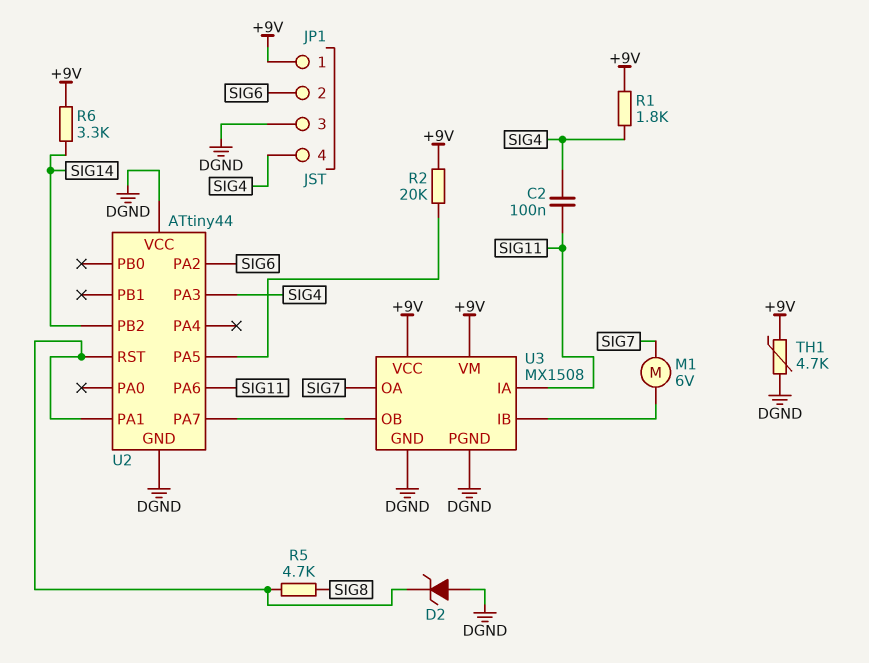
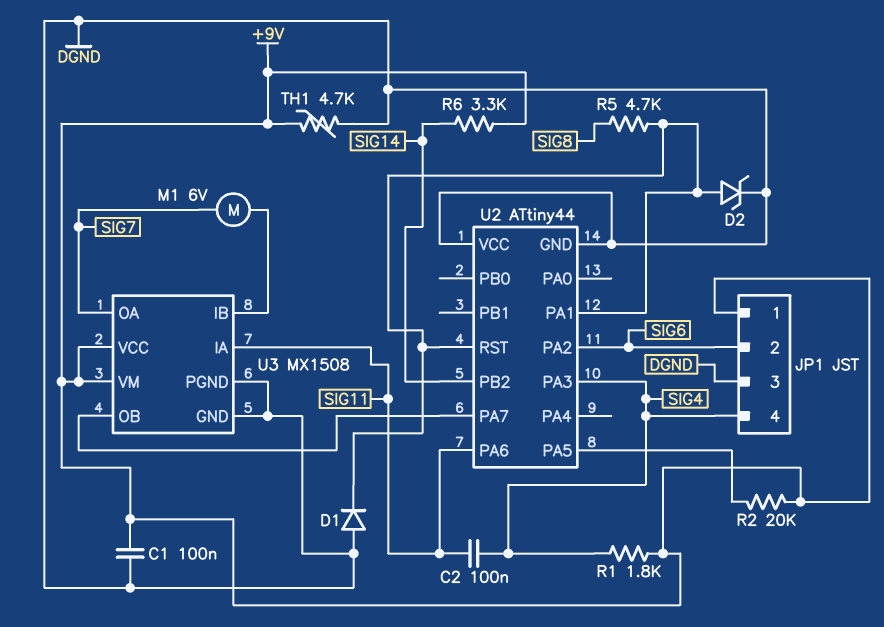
C1: none -> 100nF (+9V, DGND)
D1: none -> diode (A DGND, K U2/PA1)
D2: zener (A DGND, K U2/PA1) -> zener (A U2/PA1, K DGND)

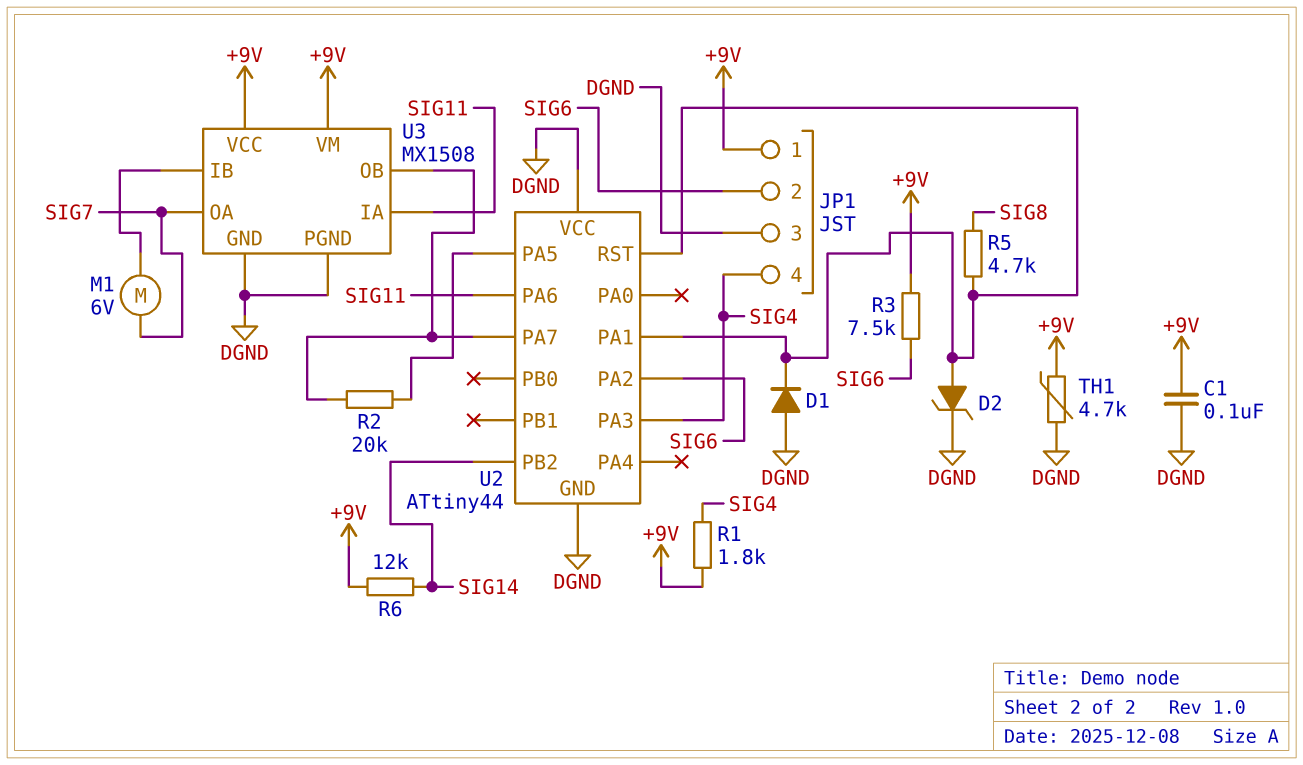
C2: 100nF (SIG4, SIG11) -> none
R2: 20k (+9V, U2/PA5) -> 20k (U2/PA5, U2/PA7)
R3: none -> 7.5k (+9V, SIG6)
R6: 3.3k (+9V, SIG14) -> 12k (+9V, SIG14)

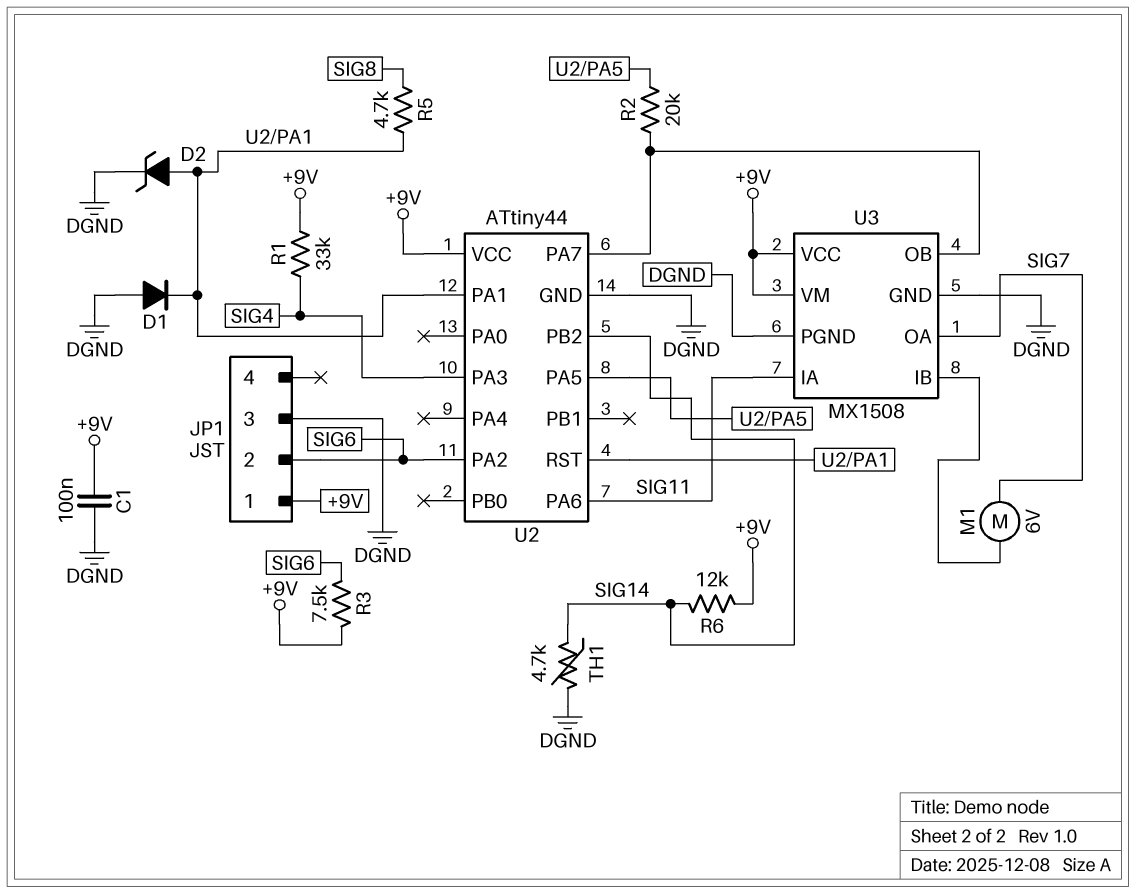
JP1 pin 4: SIG4 -> none
R1: 1.8k (+9V, SIG4) -> 33k (+9V, SIG4)
TH1: 4.7k (+9V, DGND) -> 4.7k (DGND, SIG14)
U2 pin VCC: DGND -> +9V

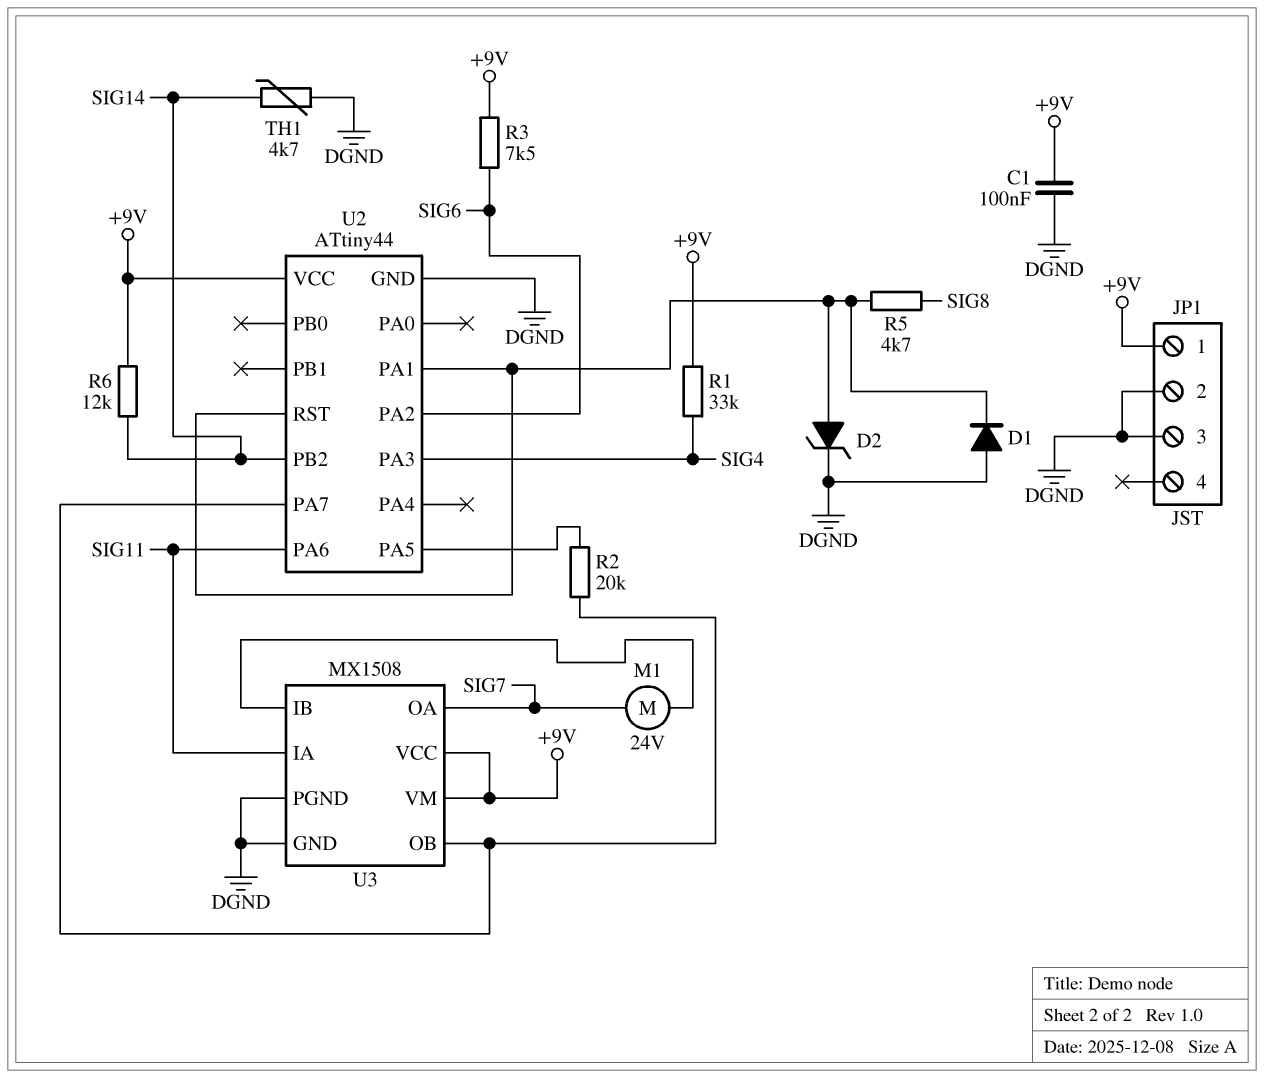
JP1 pin 2: SIG6 -> DGND
M1: motor 6V (SIG7, U3/IB) -> motor 24V (SIG7, U3/IB)

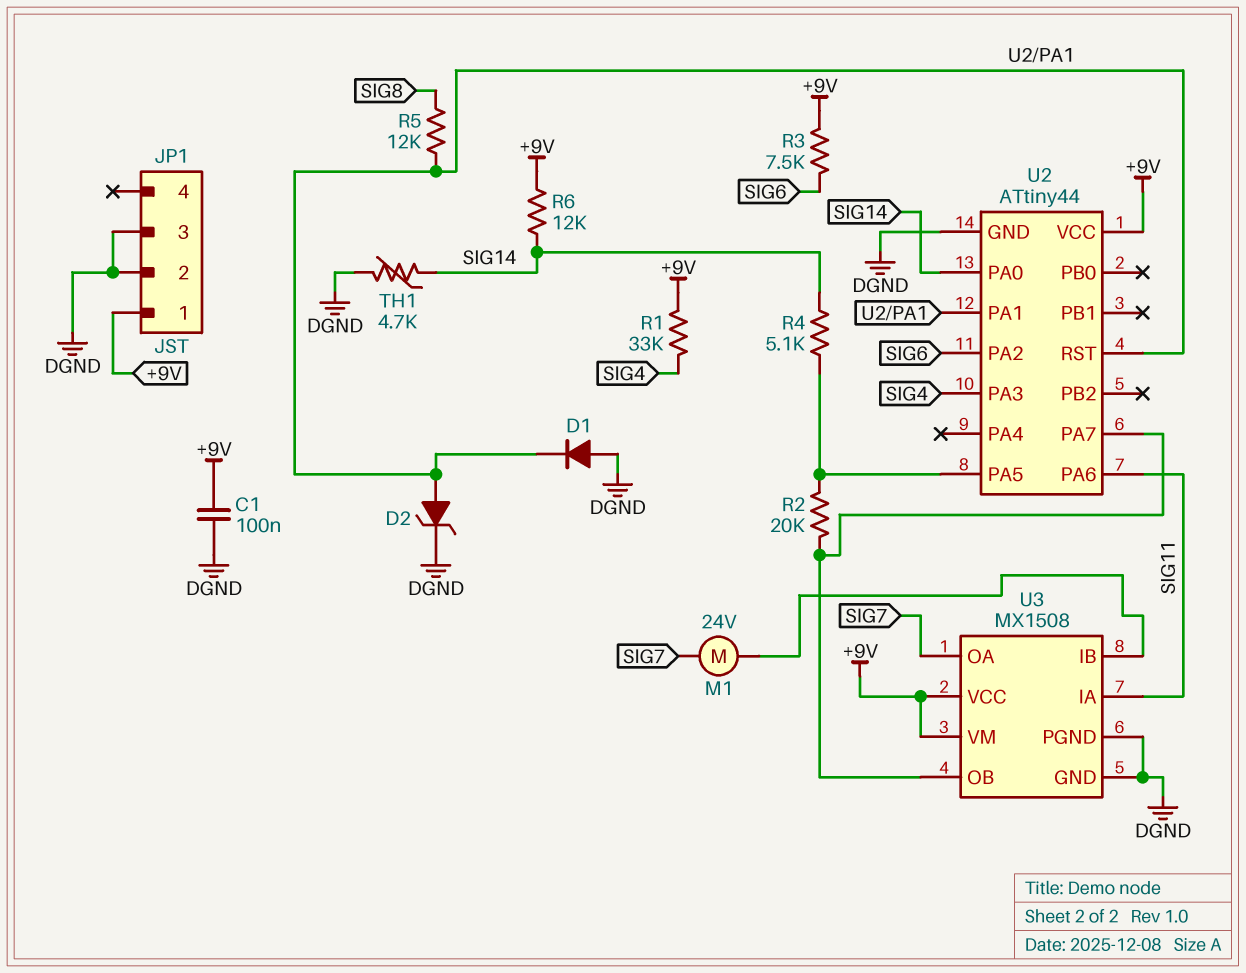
R4: none -> 5.1k (SIG14, U2/PA5)
R5: 4.7k (SIG8, U2/PA1) -> 12k (SIG8, U2/PA1)
U2 pin PA0: none -> SIG14
U2 pin PB2: SIG14 -> none

